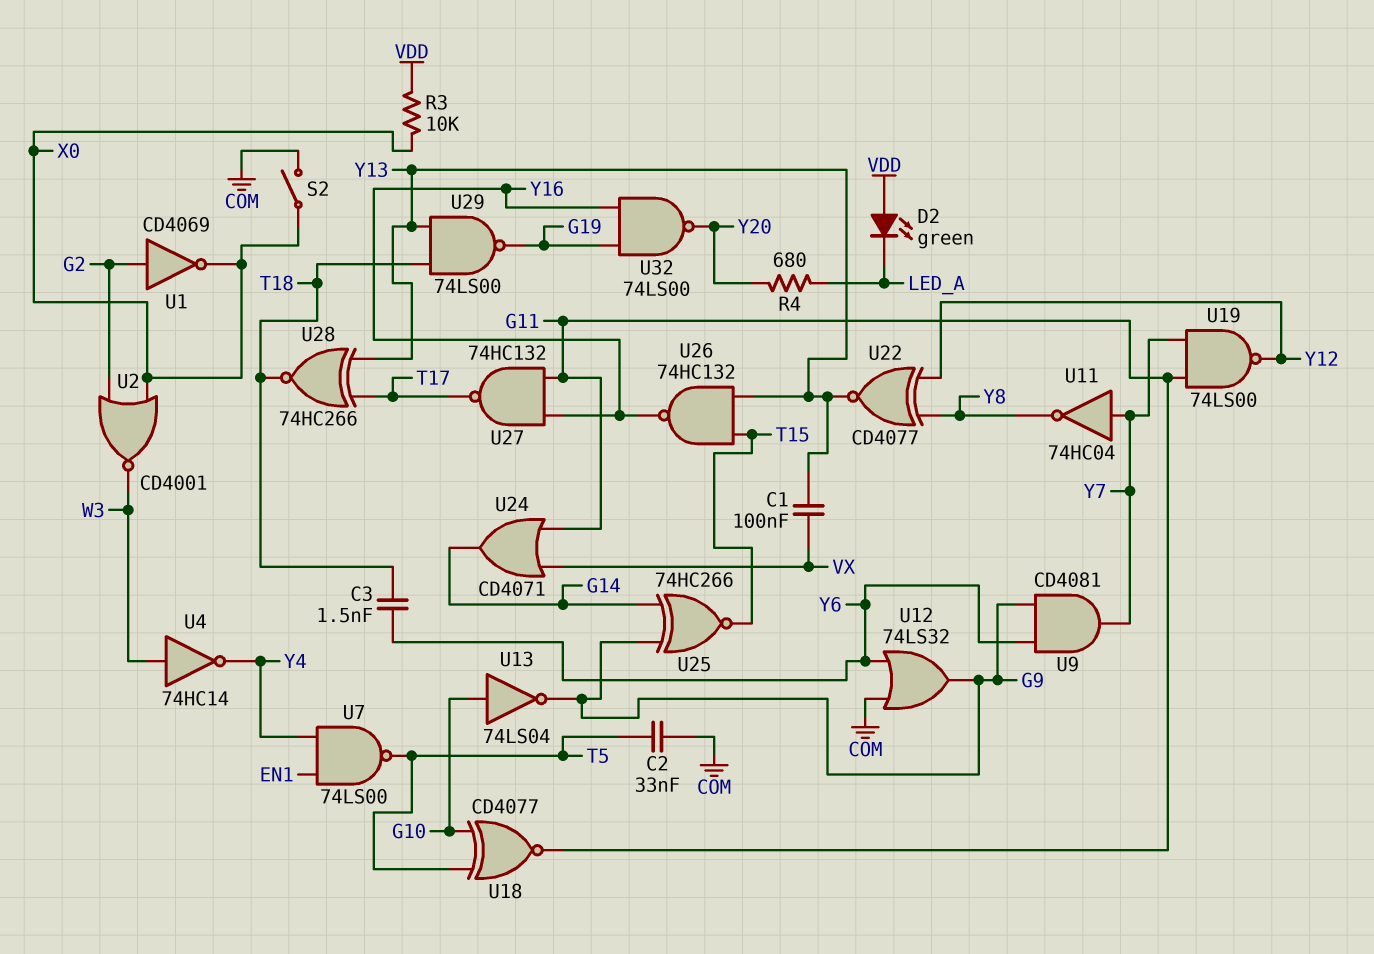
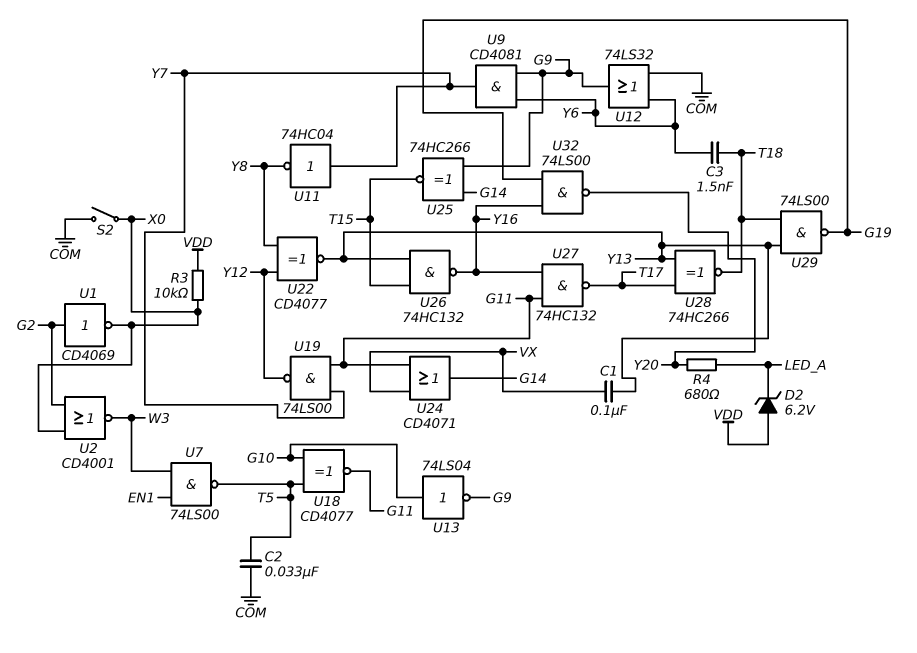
D2: LED green (A VDD, K LED_A) -> zener 6.2V (A VDD, K LED_A)
U4: NOT 74HC14 (in W3, out Y4) -> none
U7: NAND 74LS00 (in EN1, in Y4, out T5) -> NAND 74LS00 (in EN1, in W3, out T5)

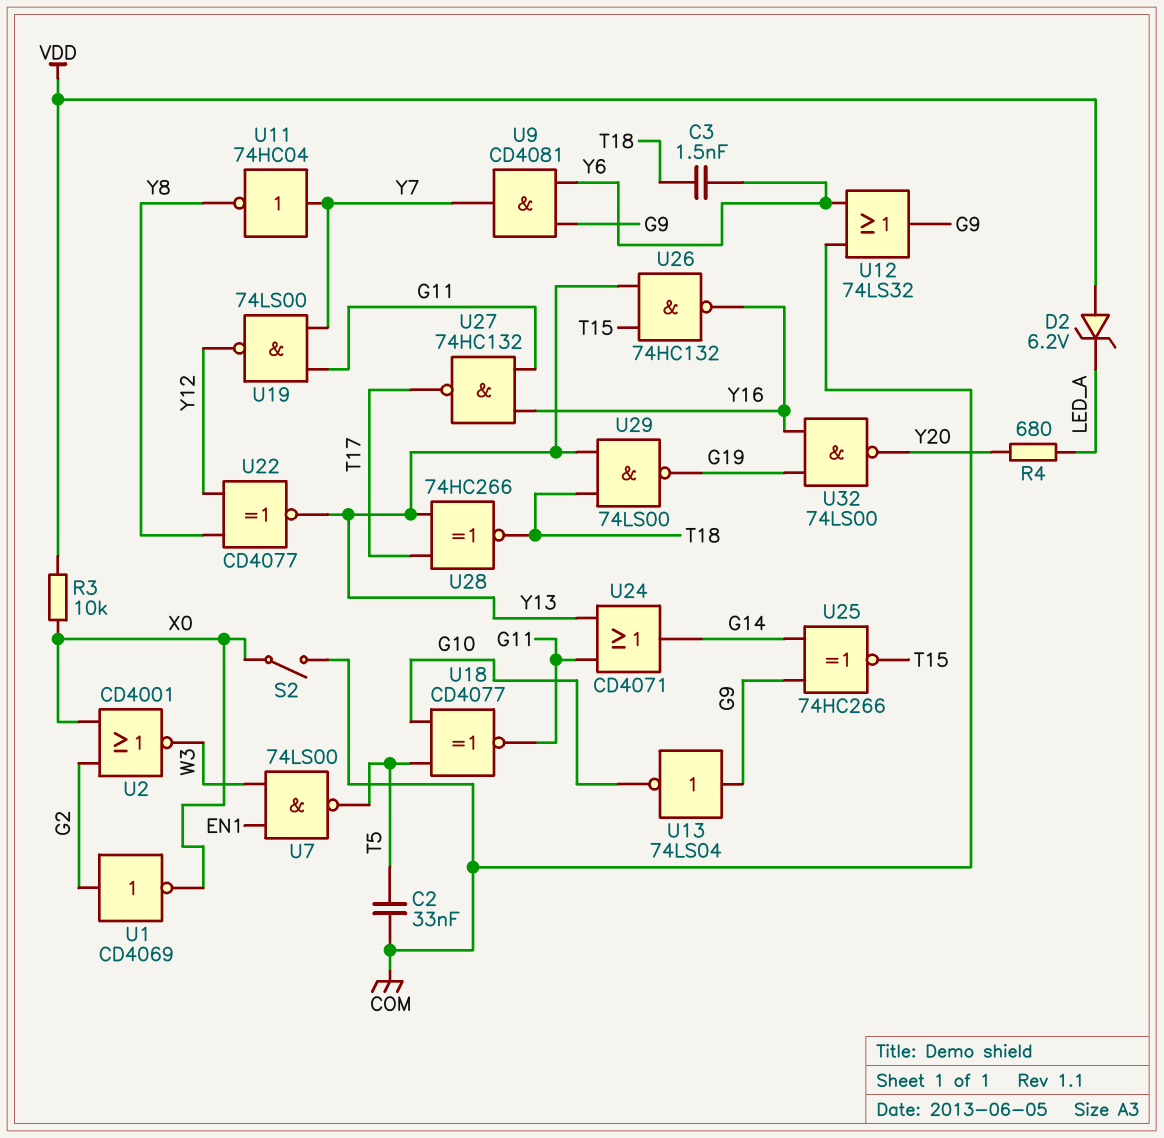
C1: 100nF (VX, Y13) -> none
U13: NOT 74LS04 (in G10, out G9) -> NOT 74LS04 (in G9, out G10)
U24: OR CD4071 (in G11, in VX, out G14) -> OR CD4071 (in G11, in Y13, out G14)

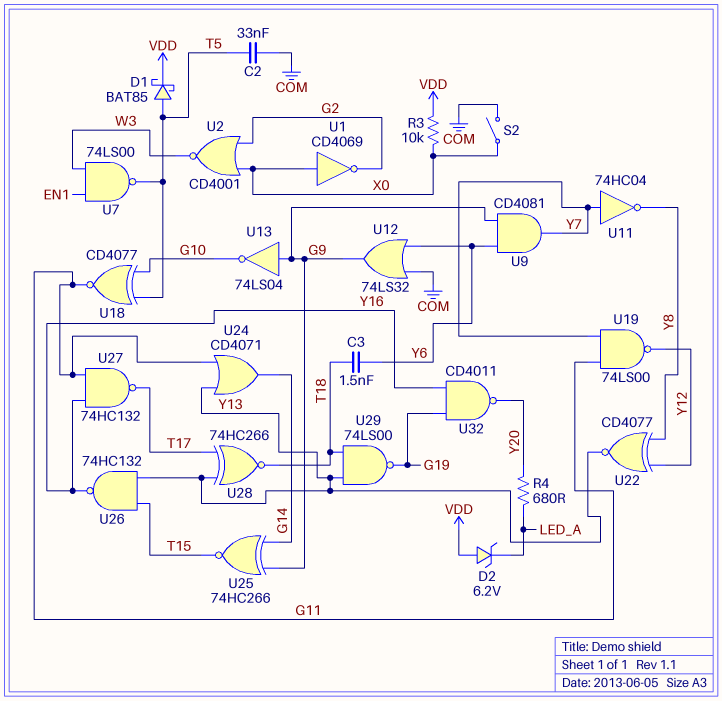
D1: none -> schottky BAT85 (A T5, K VDD)
U1: NOT CD4069 (in G2, out X0) -> NOT CD4069 (in X0, out G2)
U32: NAND 74LS00 (in G19, in Y16, out Y20) -> NAND CD4011 (in G19, in Y16, out Y20)

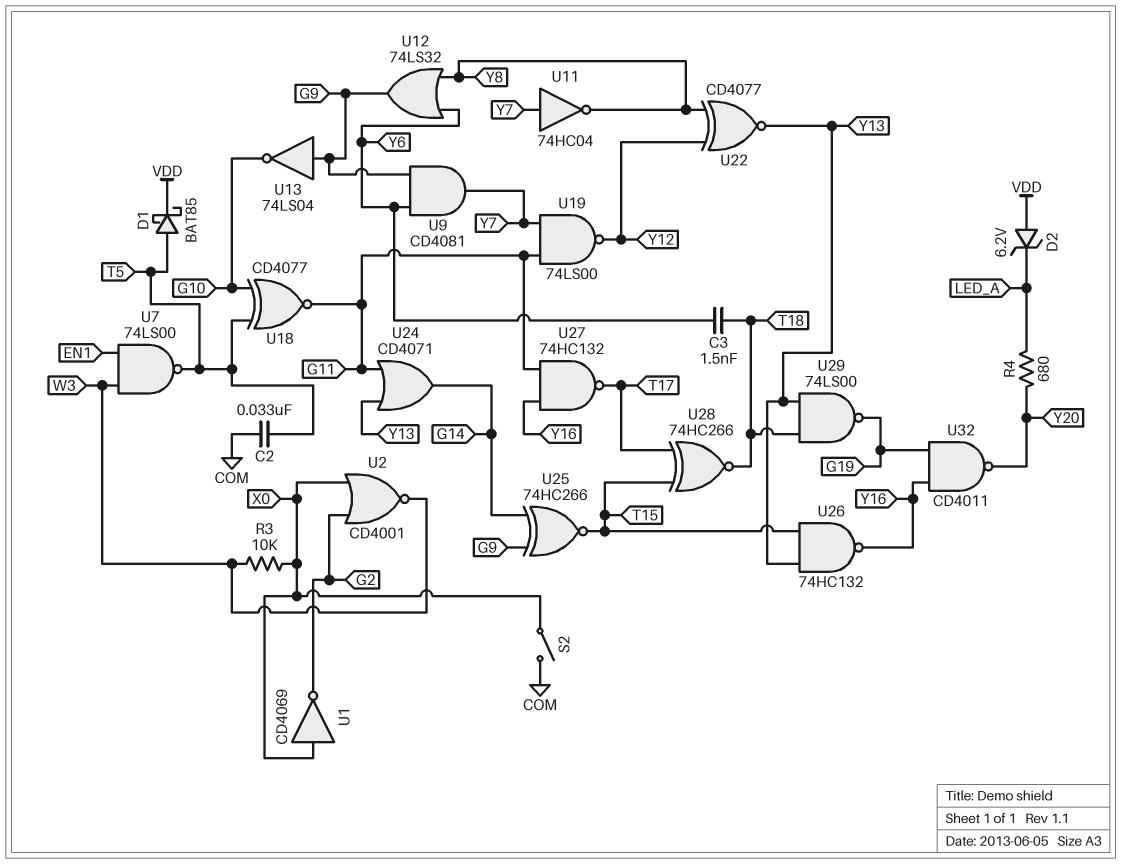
R3: 10k (VDD, X0) -> 10k (W3, X0)
U12: OR 74LS32 (in COM, in Y6, out G9) -> OR 74LS32 (in Y6, in Y8, out G9)
U28: XNOR 74HC266 (in T17, in Y13, out T18) -> XNOR 74HC266 (in T15, in T17, out T18)

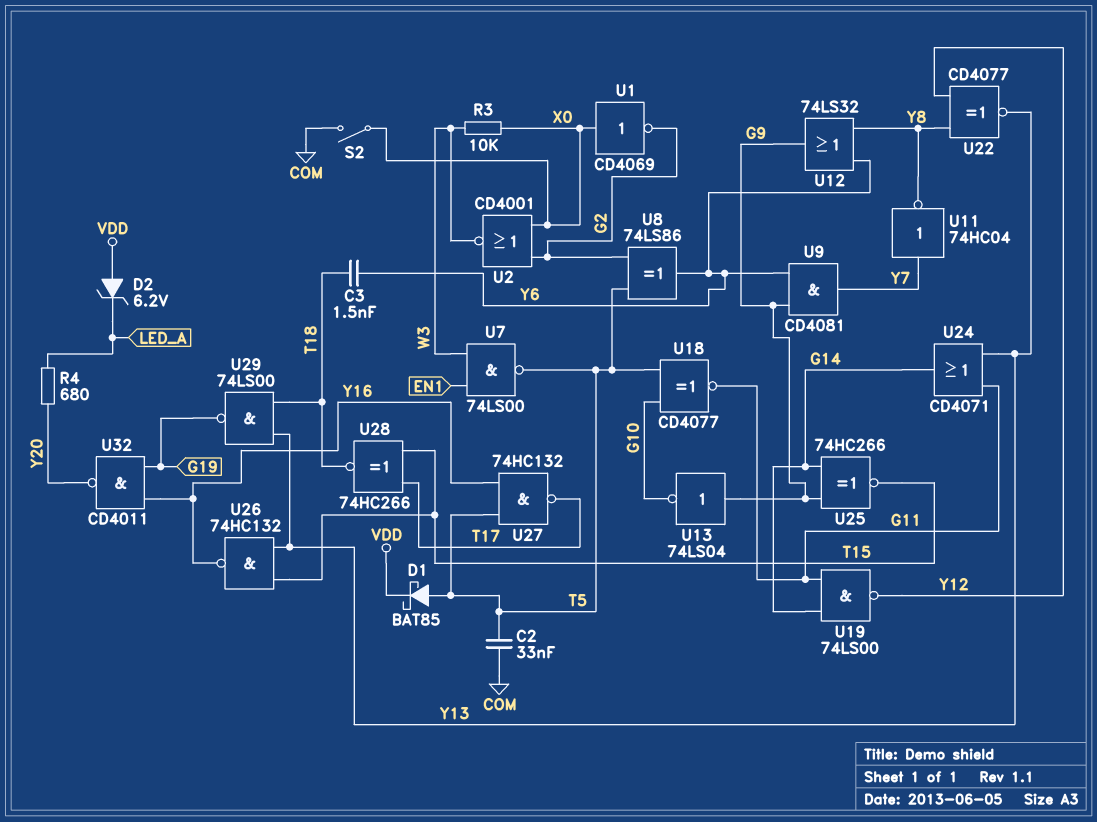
U8: none -> XOR 74LS86 (in G2, in T5, out Y6)
U19: NAND 74LS00 (in G11, in Y7, out Y12) -> NAND 74LS00 (in G11, in G14, out Y12)
U27: NAND 74HC132 (in G11, in Y16, out T17) -> NAND 74HC132 (in T5, in Y16, out T17)

